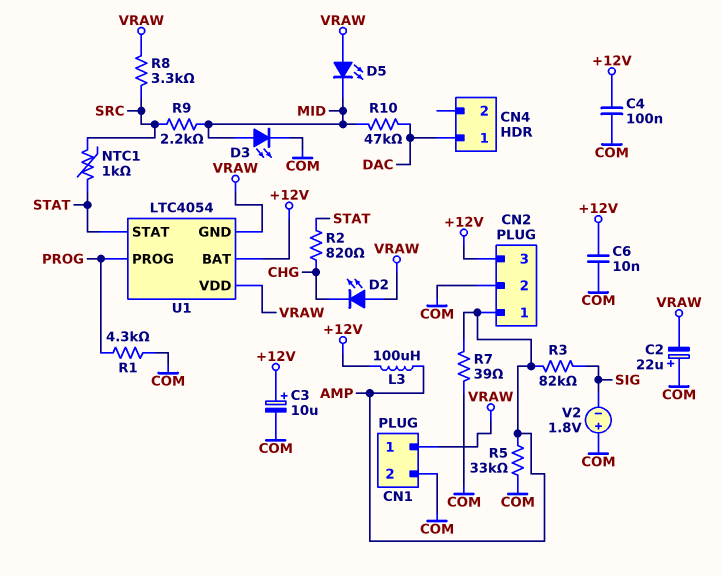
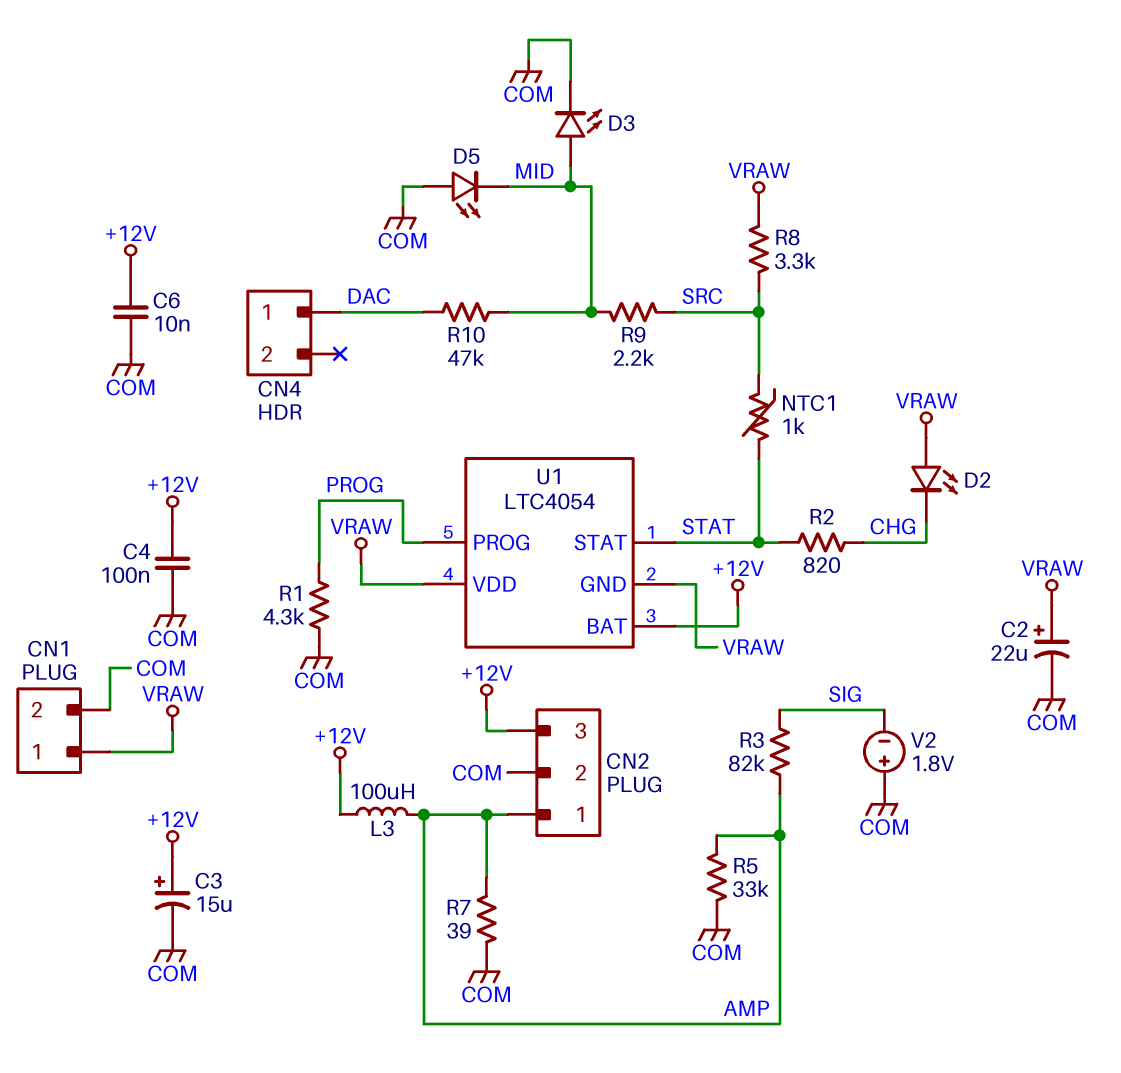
C2: 22uF (plus COM, minus VRAW) -> 22uF (plus VRAW, minus COM)
C3: 10uF (plus +12V, minus COM) -> 15uF (plus +12V, minus COM)
D5: LED (A VRAW, K MID) -> LED (A COM, K MID)

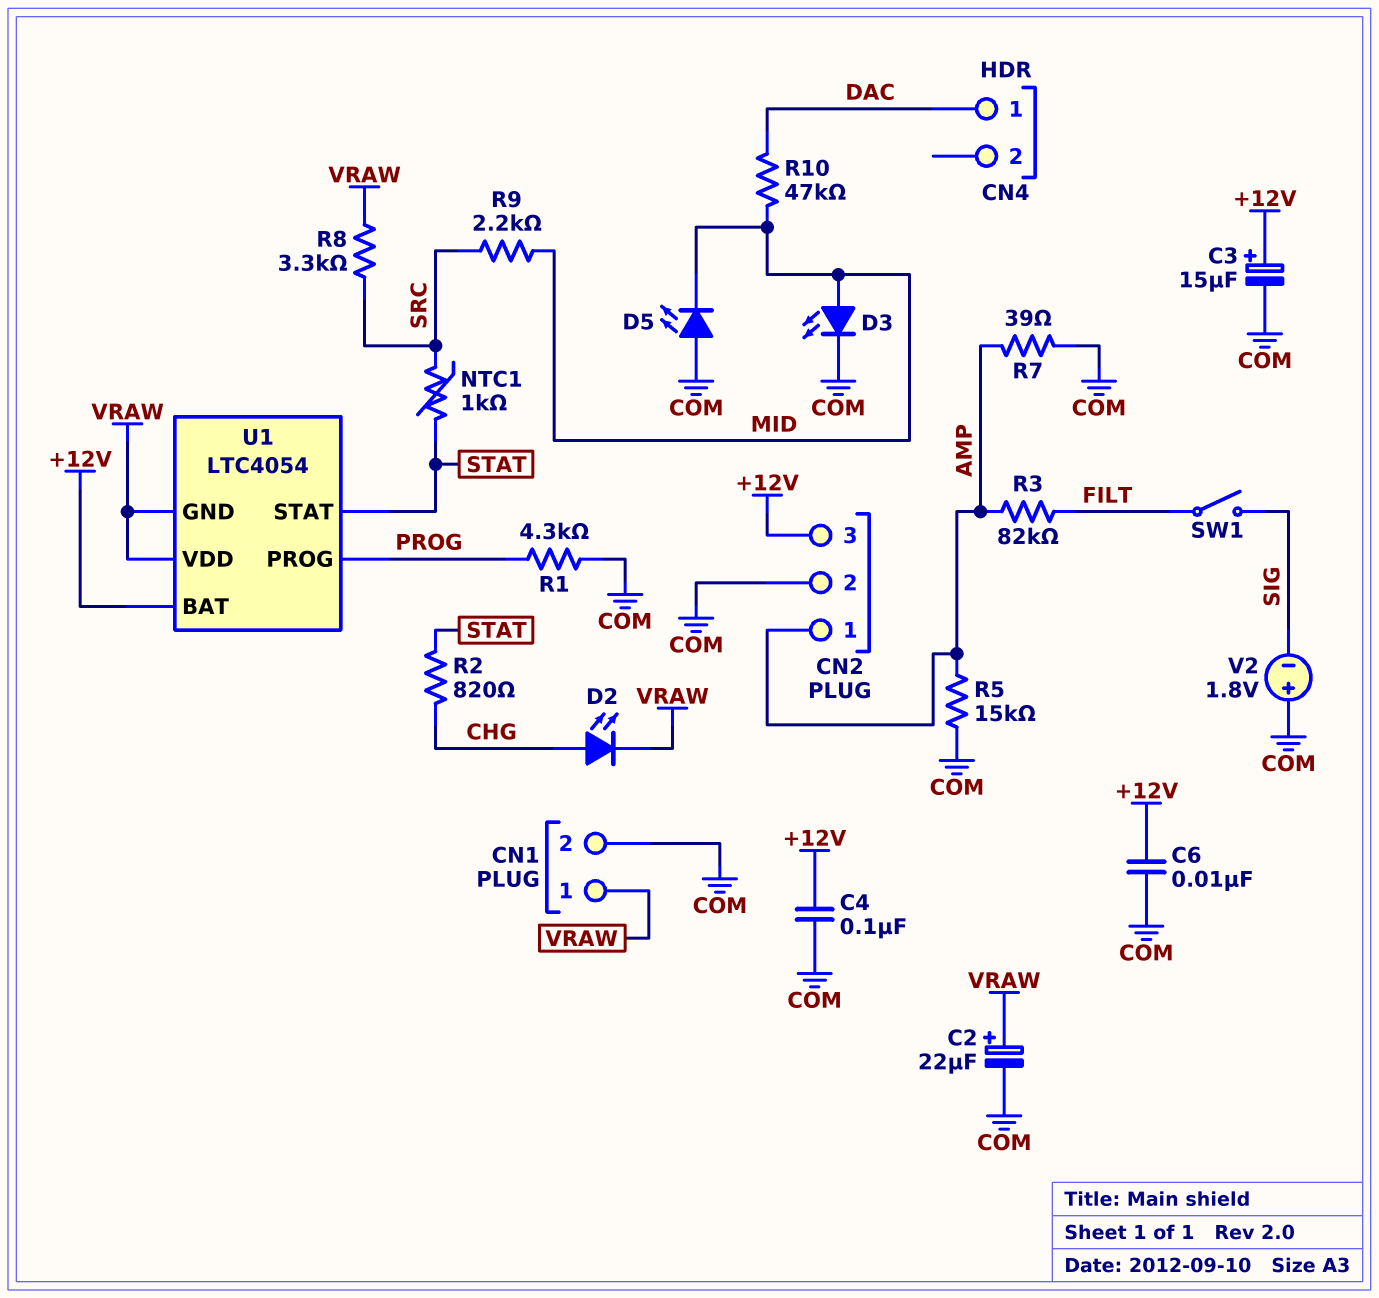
D2: LED (A VRAW, K CHG) -> LED (A CHG, K VRAW)
L3: 100uH (+12V, AMP) -> none
R3: 82k (AMP, SIG) -> 82k (AMP, FILT)
R5: 33k (AMP, COM) -> 15k (AMP, COM)
SW1: none -> switch (FILT, SIG)

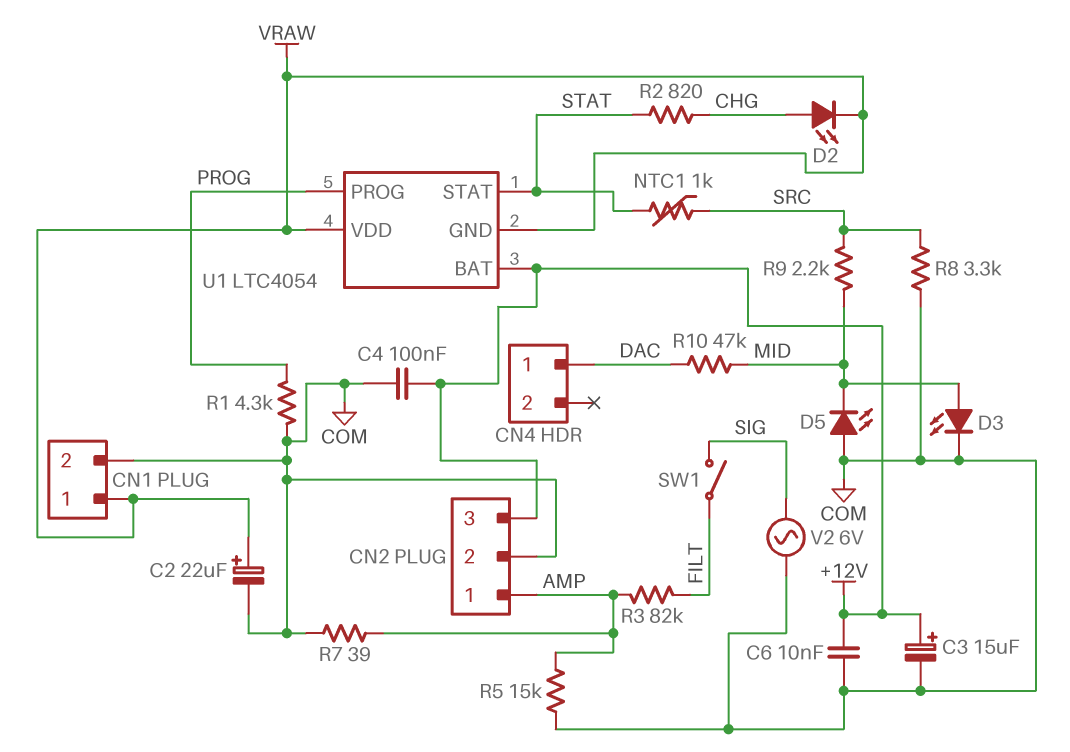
R8: 3.3k (SRC, VRAW) -> 3.3k (COM, SRC)
V2: 1.8V (plus COM, minus SIG) -> AC 6V (COM, SIG)

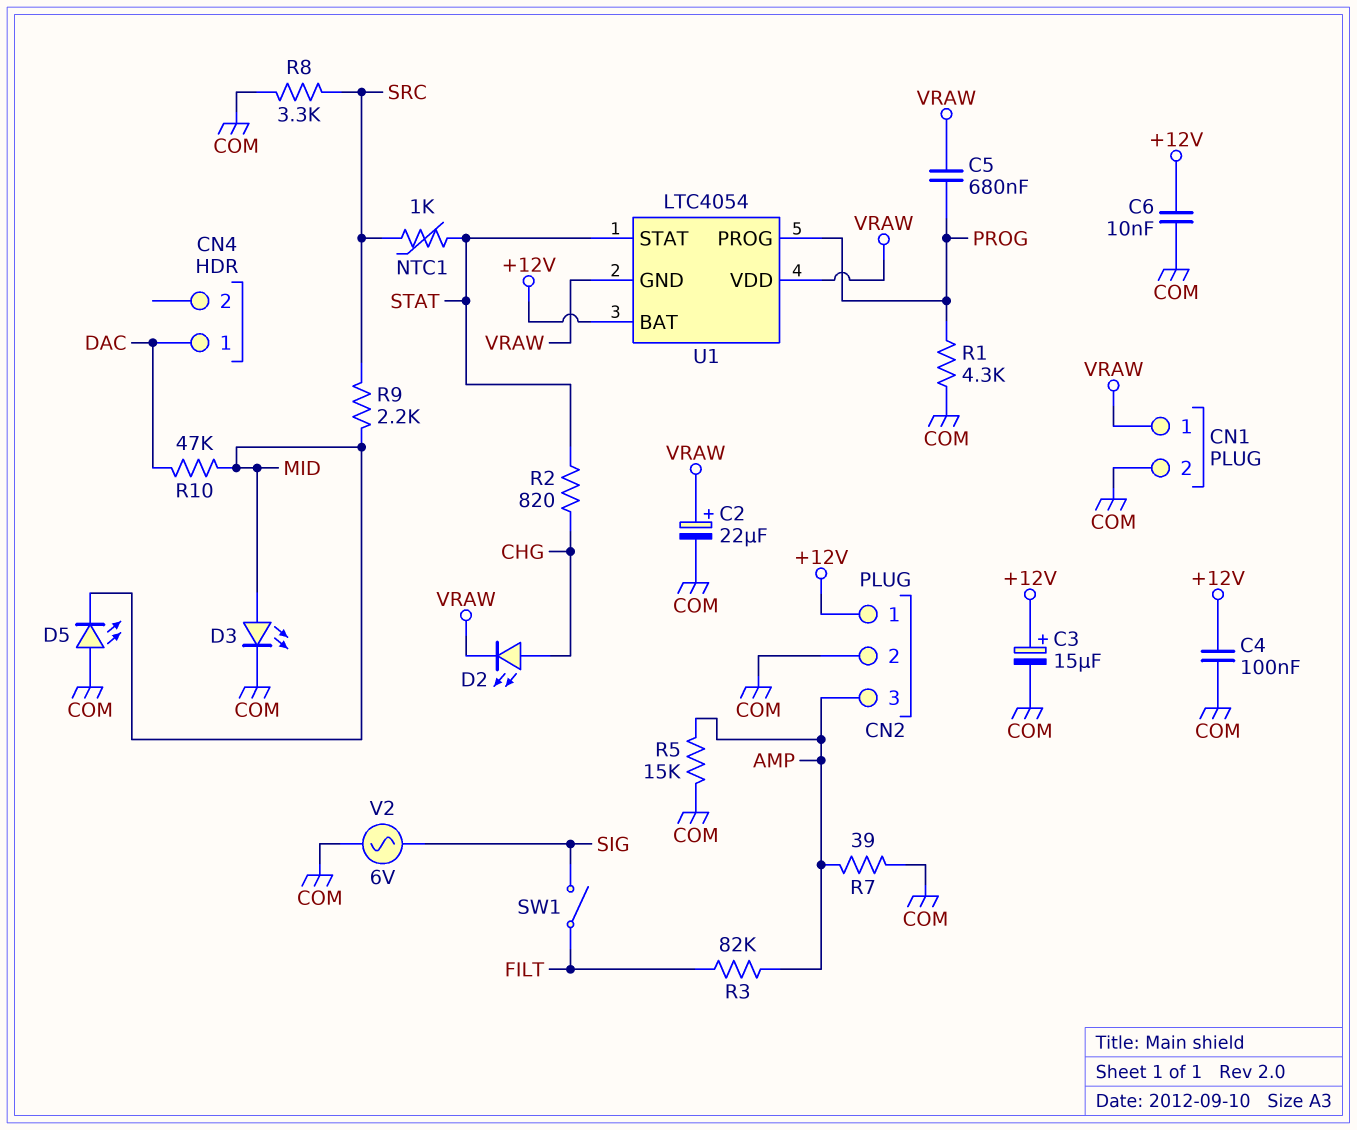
C5: none -> 680nF (PROG, VRAW)
CN2 pin 1: AMP -> +12V
CN2 pin 3: +12V -> AMP

